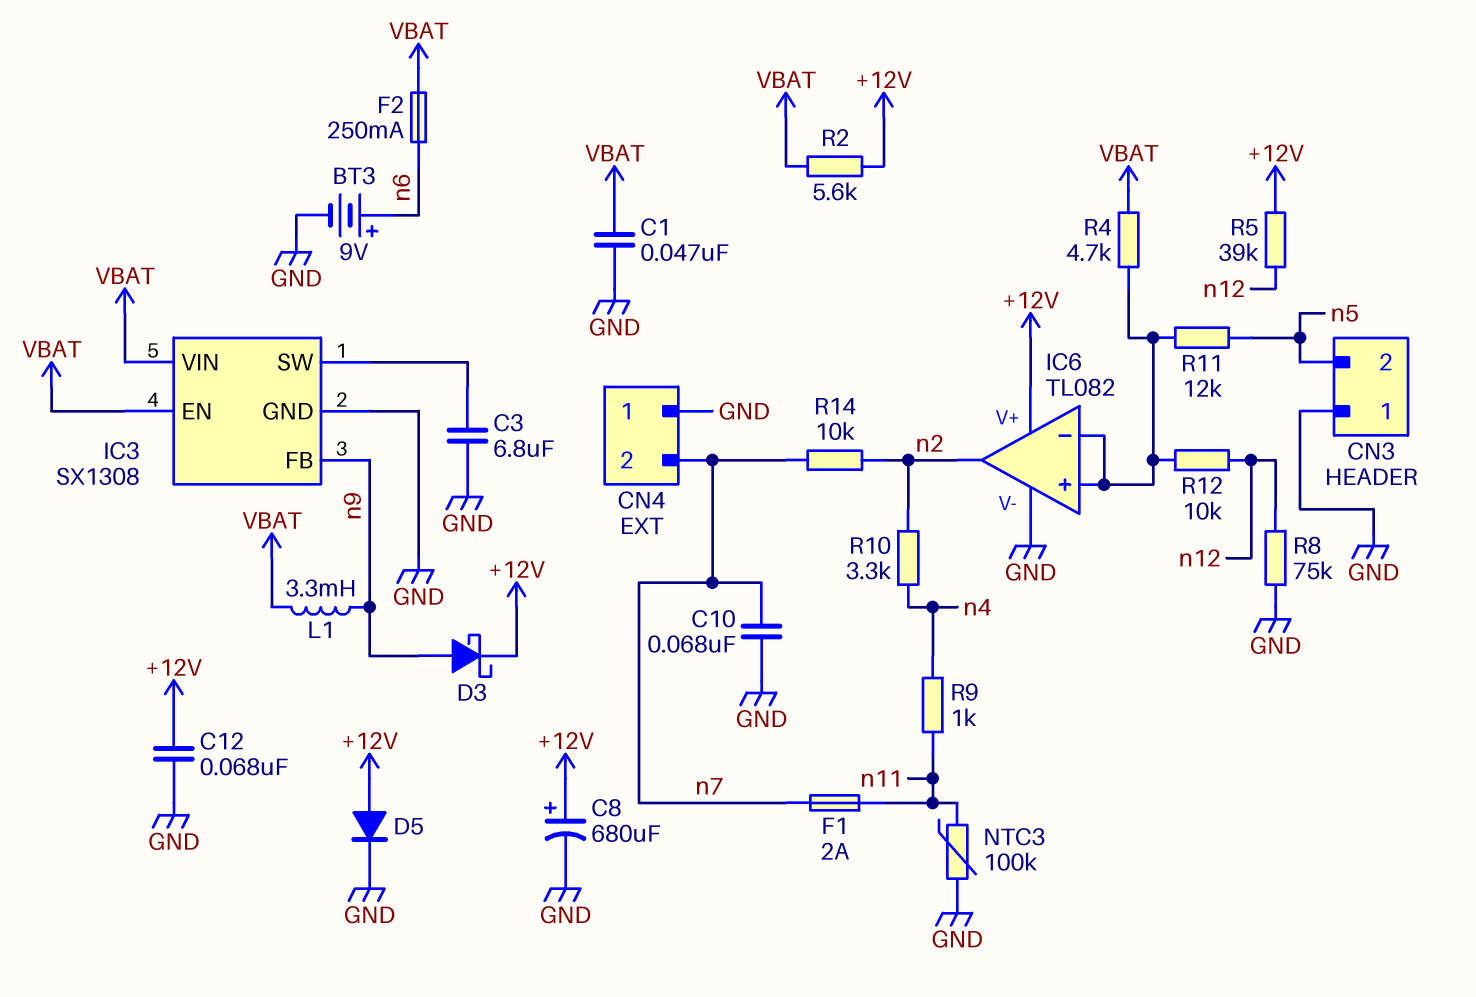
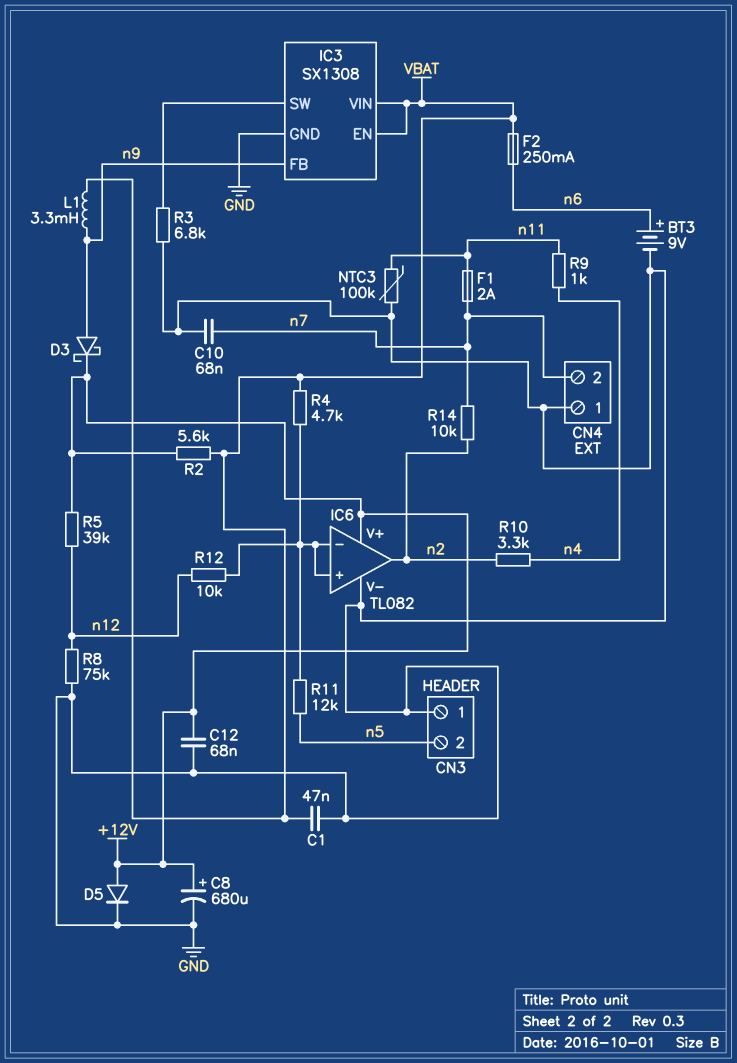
C3: 6.8uF (GND, IC3/SW) -> none
R3: none -> 6.8k (GND, IC3/SW)

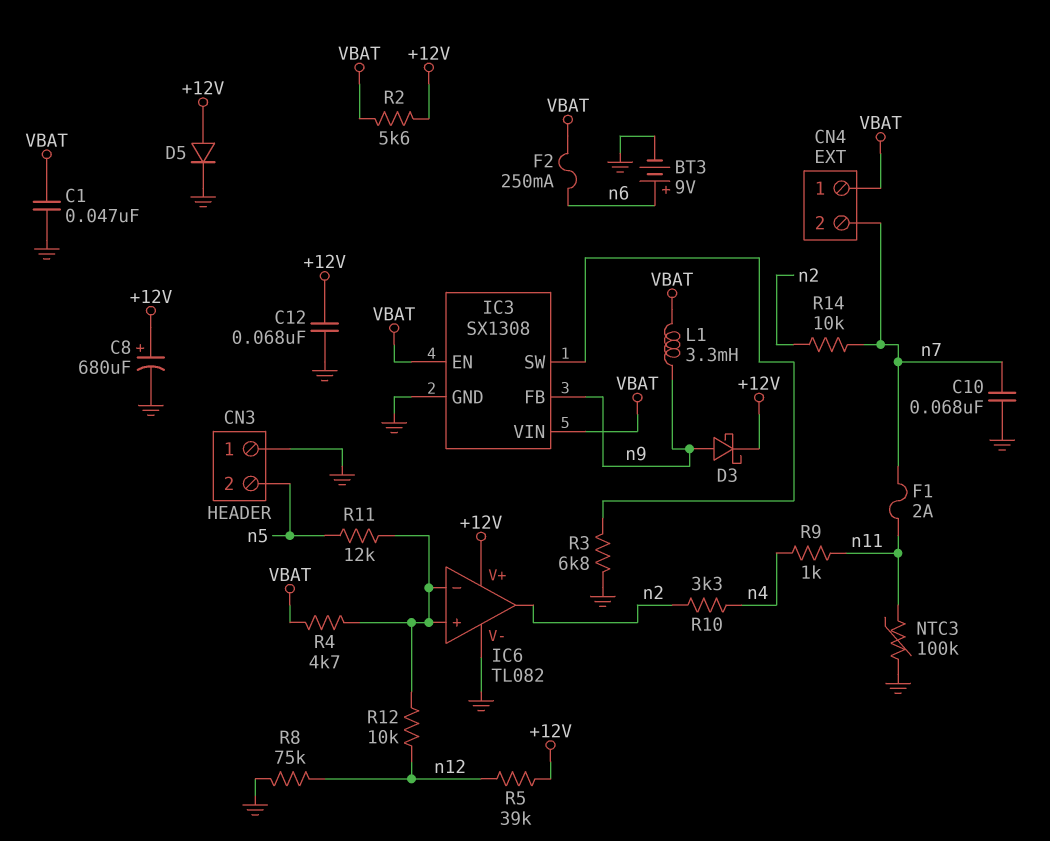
CN4 pin 1: GND -> VBAT

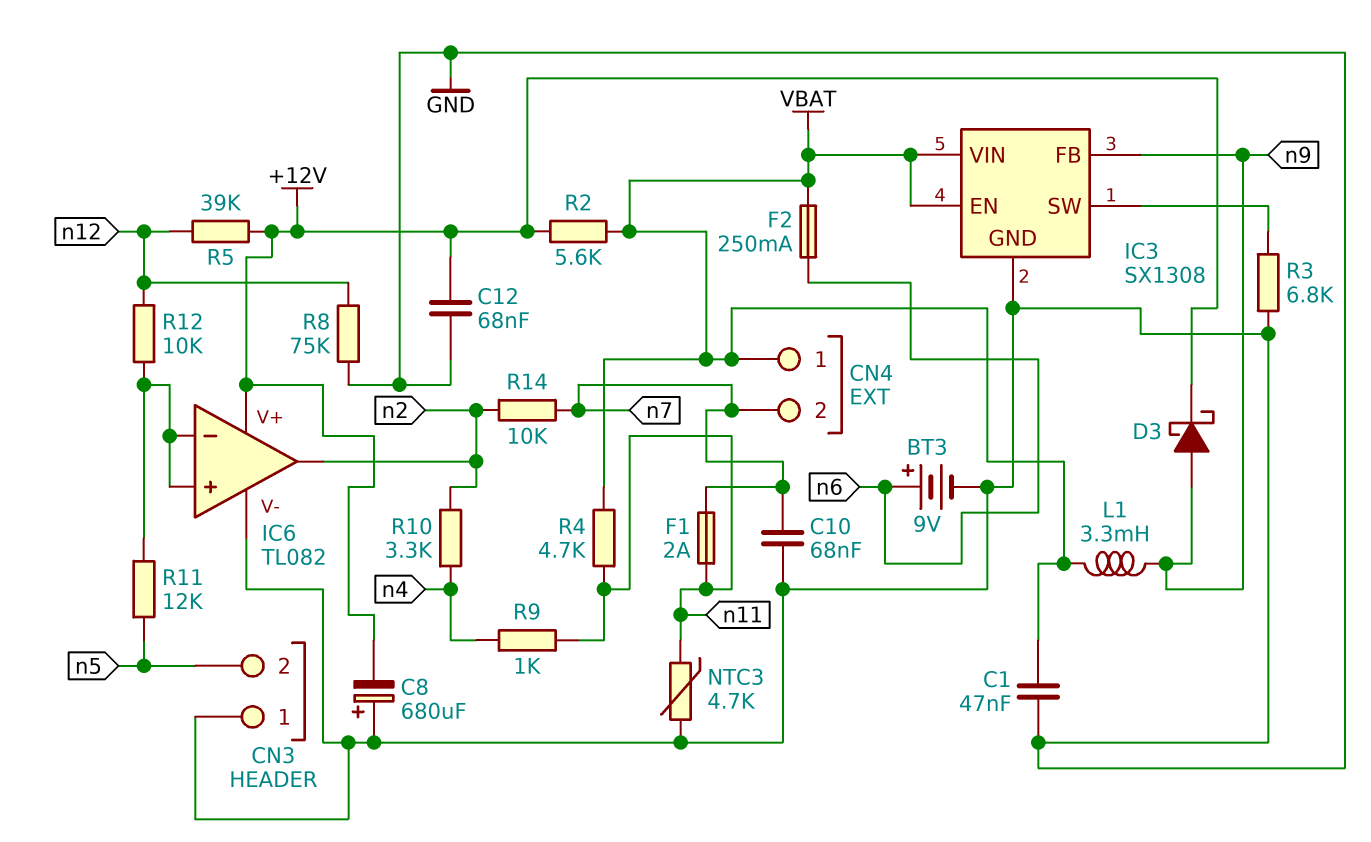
C8: 680uF (plus +12V, minus GND) -> 680uF (plus GND, minus +12V)
D5: diode (A +12V, K GND) -> none
NTC3: 100k (GND, n11) -> 4.7k (GND, n11)
R4: 4.7k (IC6/in+, VBAT) -> 4.7k (VBAT, n11)

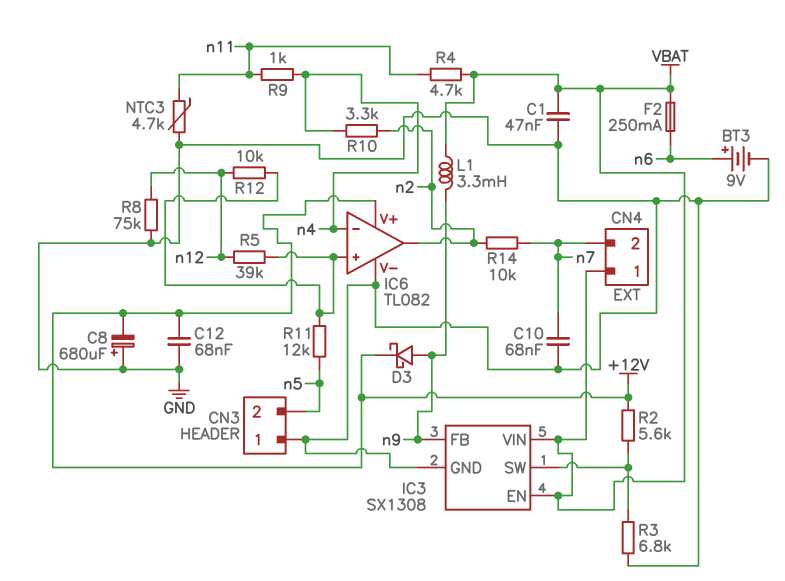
F1: 2A (n7, n11) -> none
IC6 pin in-: IC6/in+ -> n4
R2: 5.6k (+12V, VBAT) -> 5.6k (+12V, IC3/SW)
R5: 39k (+12V, n12) -> 39k (IC6/in+, n12)

